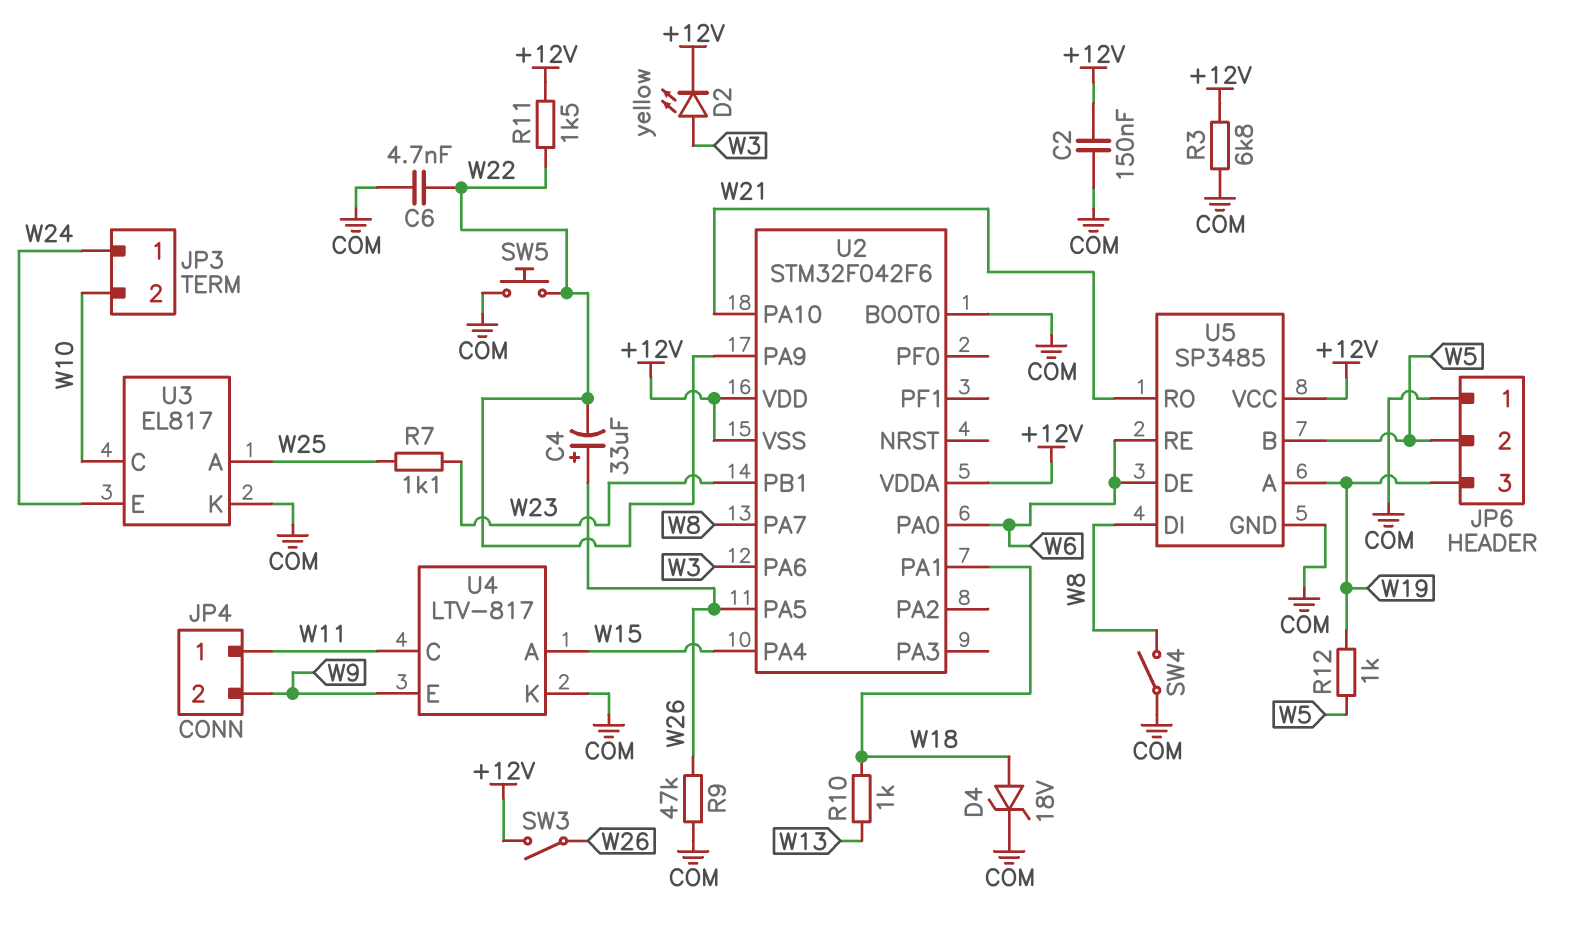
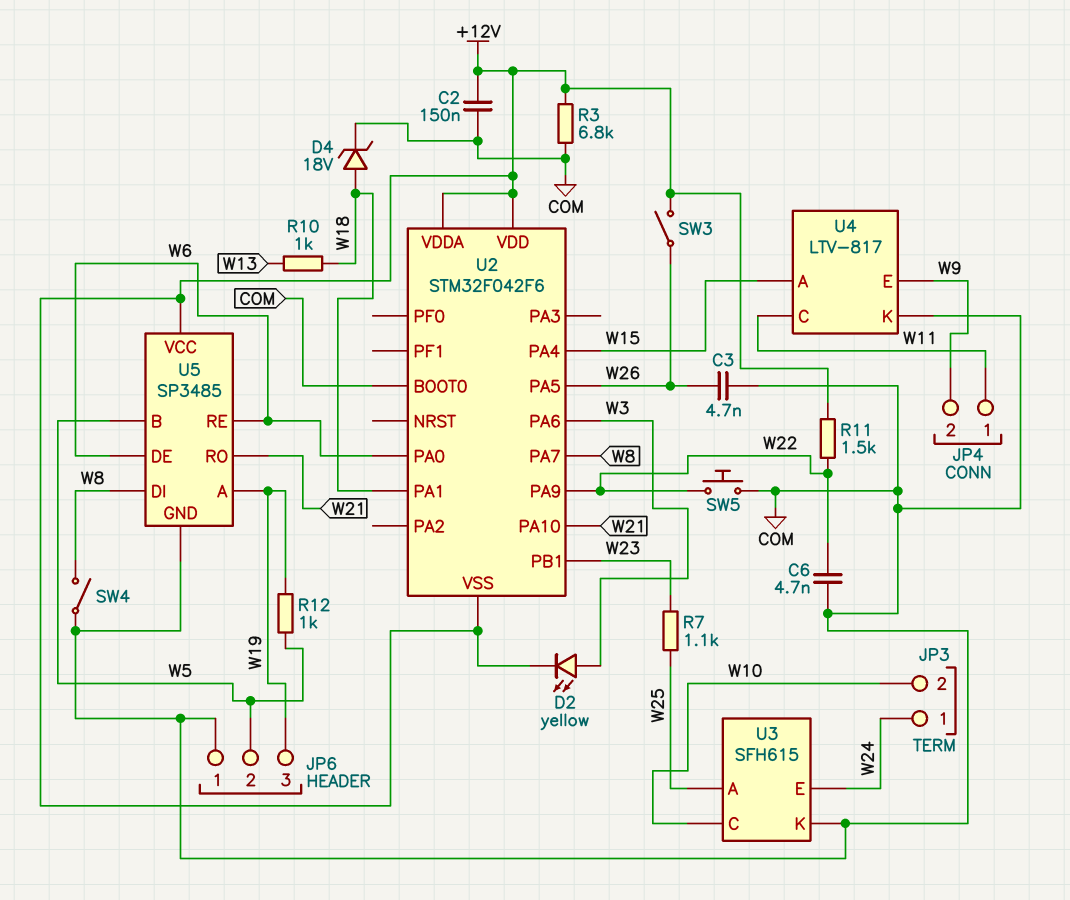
C3: none -> 4.7nF (COM, W26)
C4: 33uF (plus W26, minus W22) -> none
R9: 47k (COM, W26) -> none
U3: EL817 -> SFH615

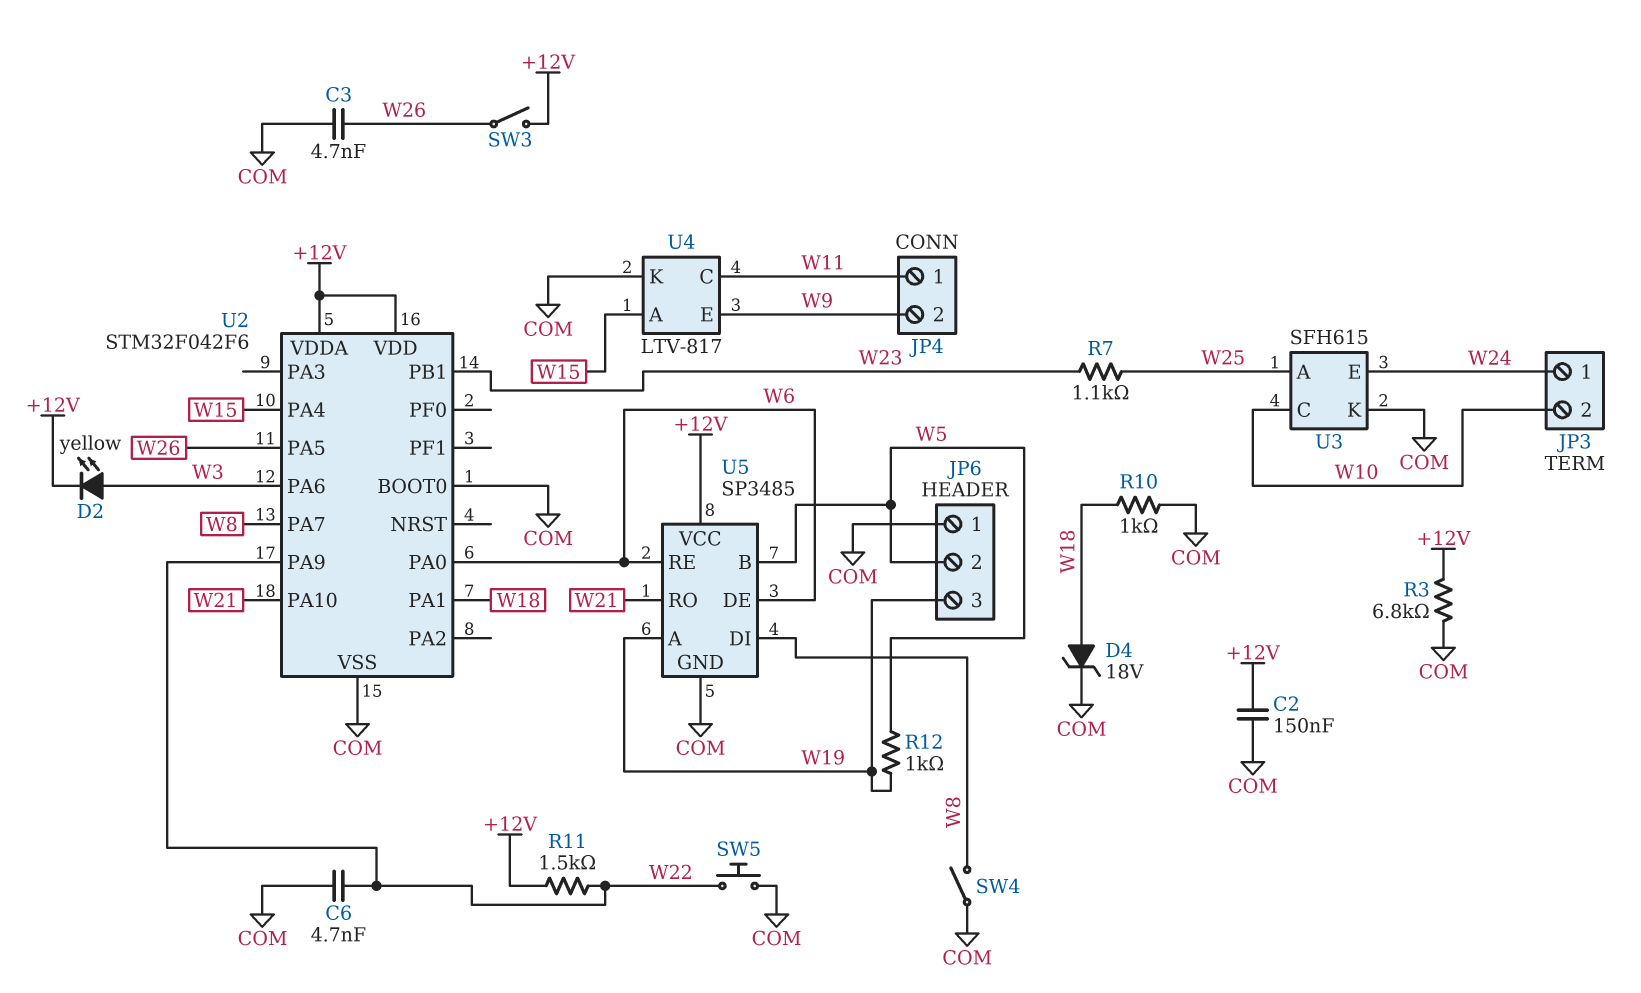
R10: 1k (W13, W18) -> 1k (COM, W18)
U2 pin VSS: +12V -> COM

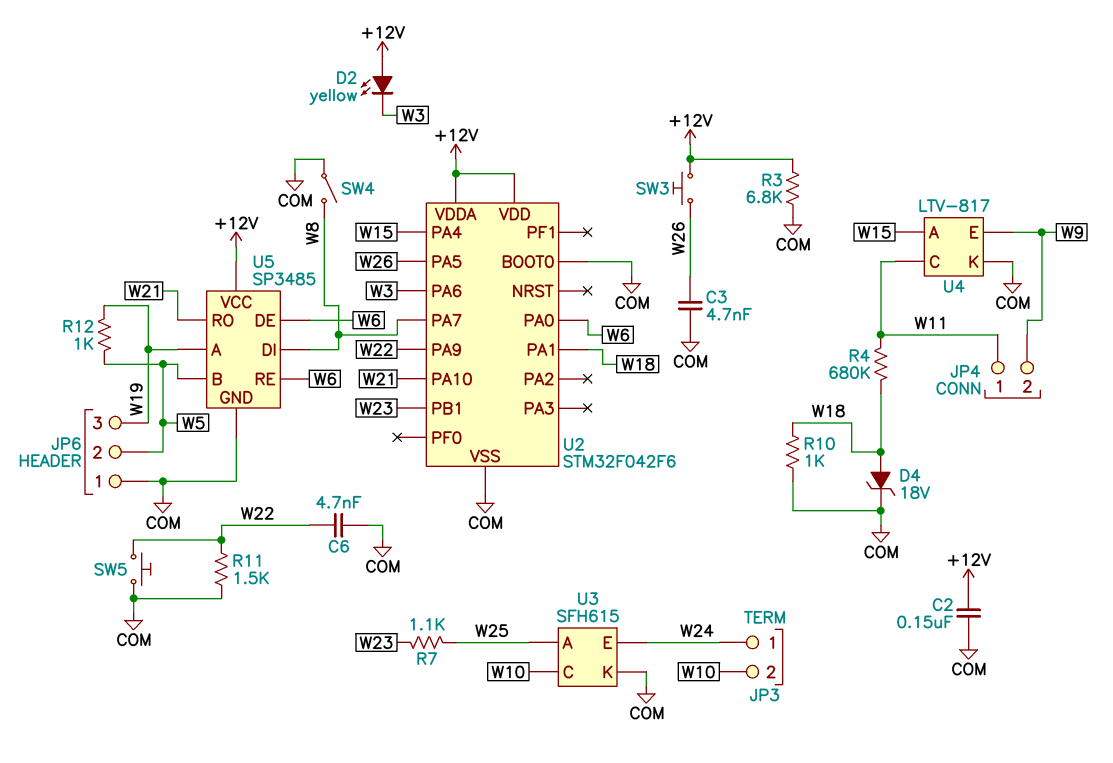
D2: LED yellow (A W3, K +12V) -> LED yellow (A +12V, K W3)
R4: none -> 680k (W11, W18)
R11: 1.5k (+12V, W22) -> 1.5k (COM, W22)
SW3: switch (+12V, W26) -> button (+12V, W26)

